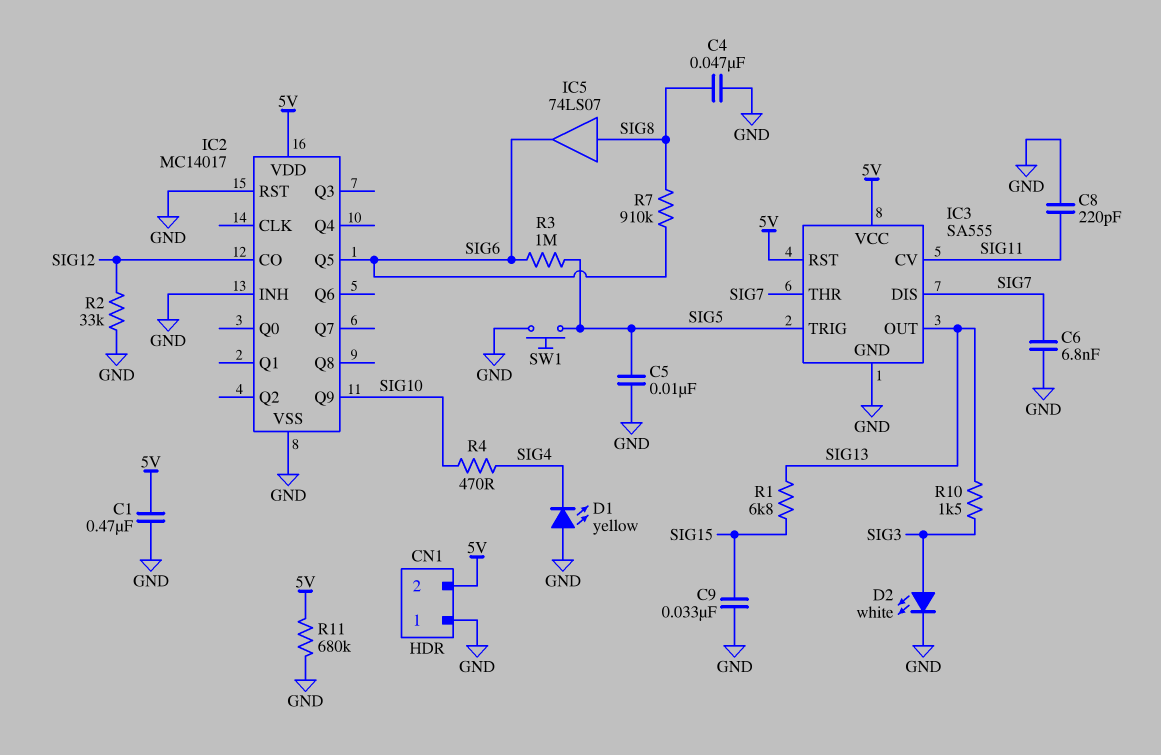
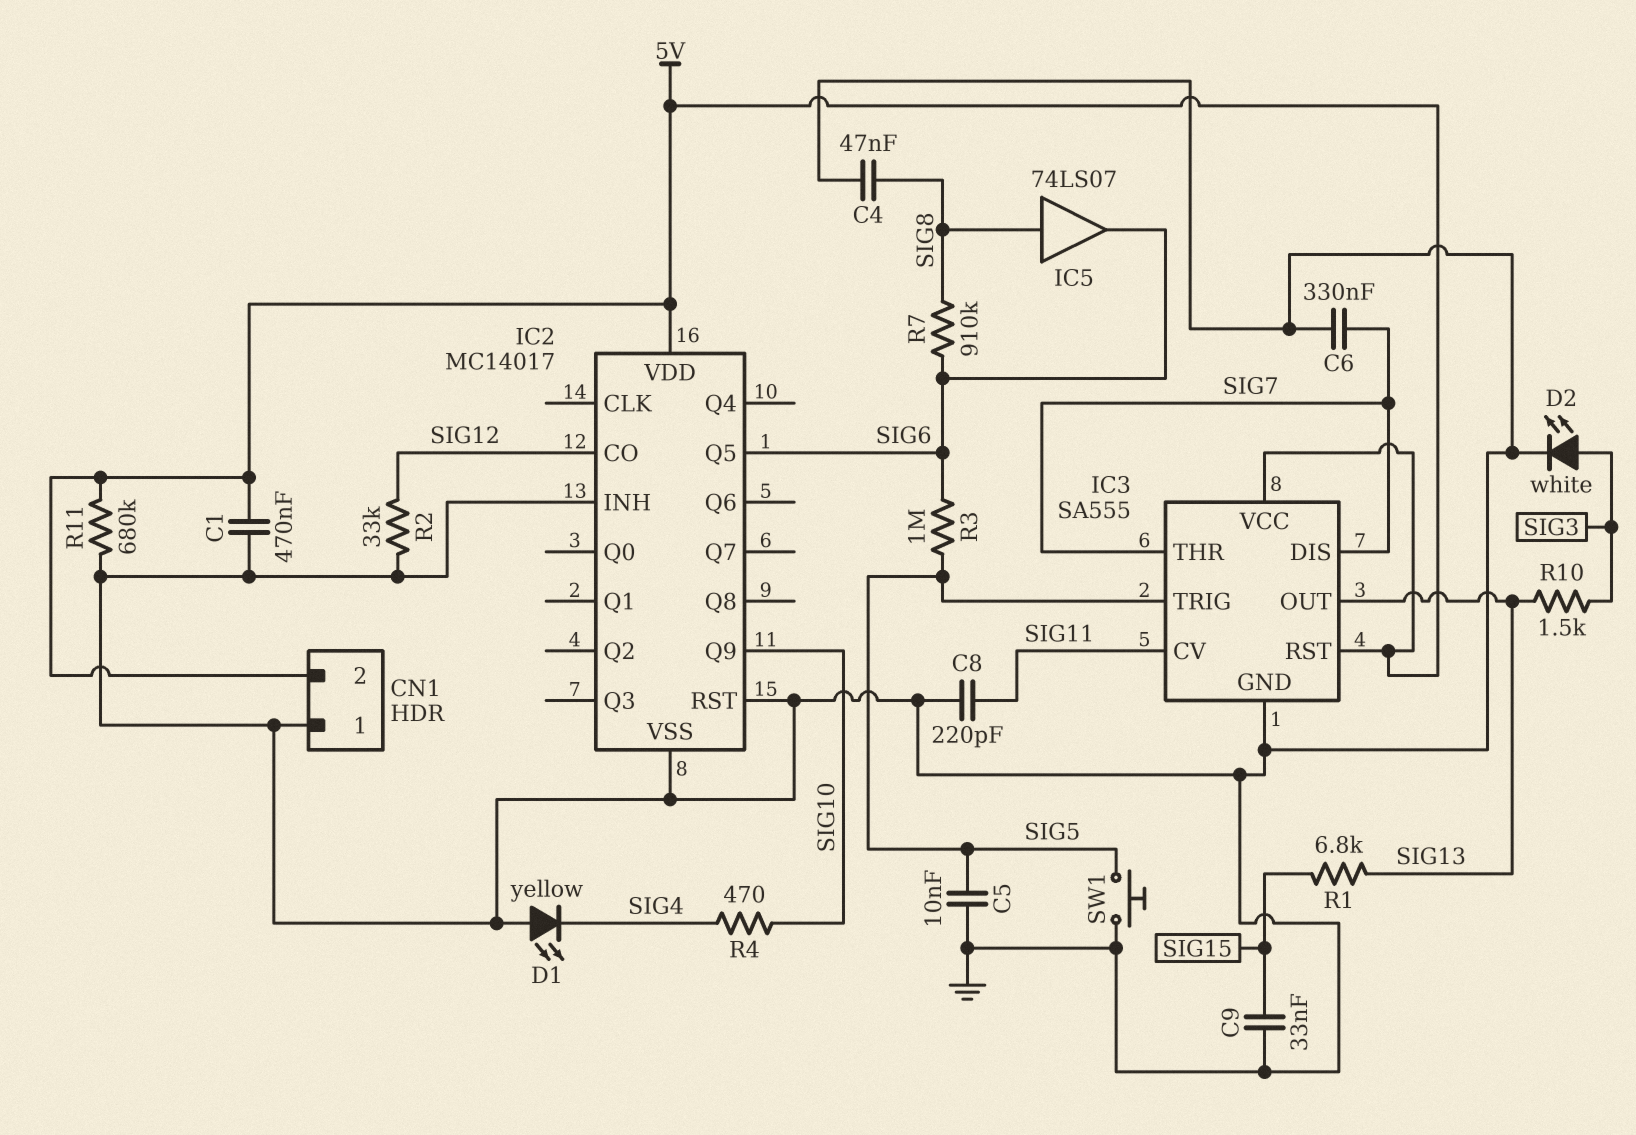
C6: 6.8nF (GND, SIG7) -> 330nF (GND, SIG7)

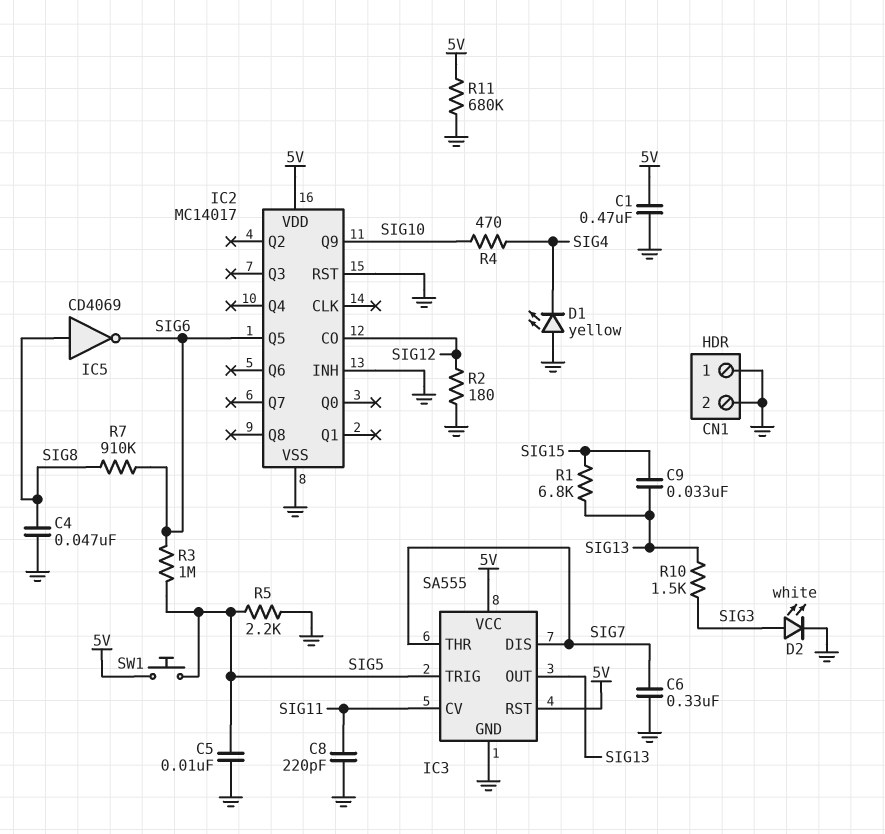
C9: 33nF (GND, SIG15) -> 33nF (SIG13, SIG15)
CN1 pin 2: 5V -> GND
IC5: buffer 74LS07 (in SIG8, out SIG6) -> NOT CD4069 (in SIG8, out SIG6)
R2: 33k (GND, SIG12) -> 180 (GND, SIG12)
R5: none -> 2.2k (GND, SIG5)
SW1: button (GND, SIG5) -> button (5V, SIG5)

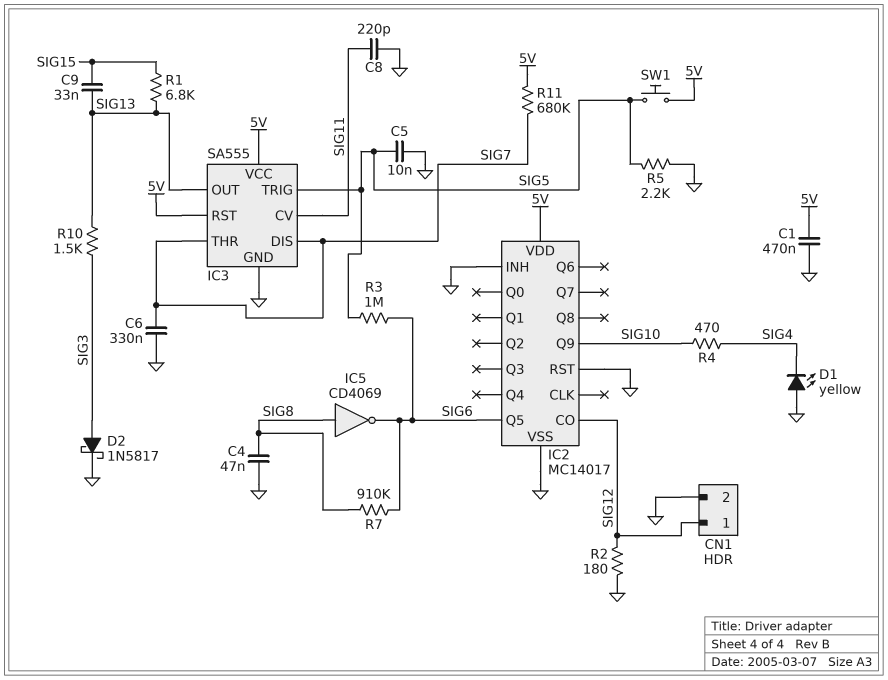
CN1 pin 1: GND -> SIG12
D2: LED white (A SIG3, K GND) -> schottky 1N5817 (A SIG3, K GND)
R11: 680k (5V, GND) -> 680k (5V, SIG7)

